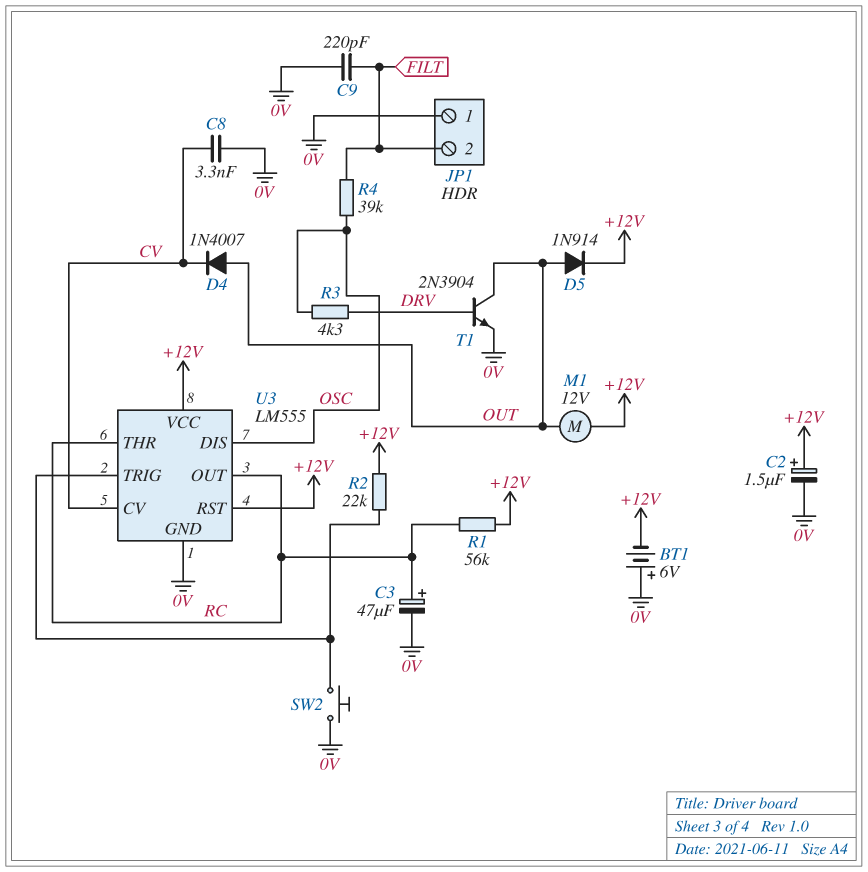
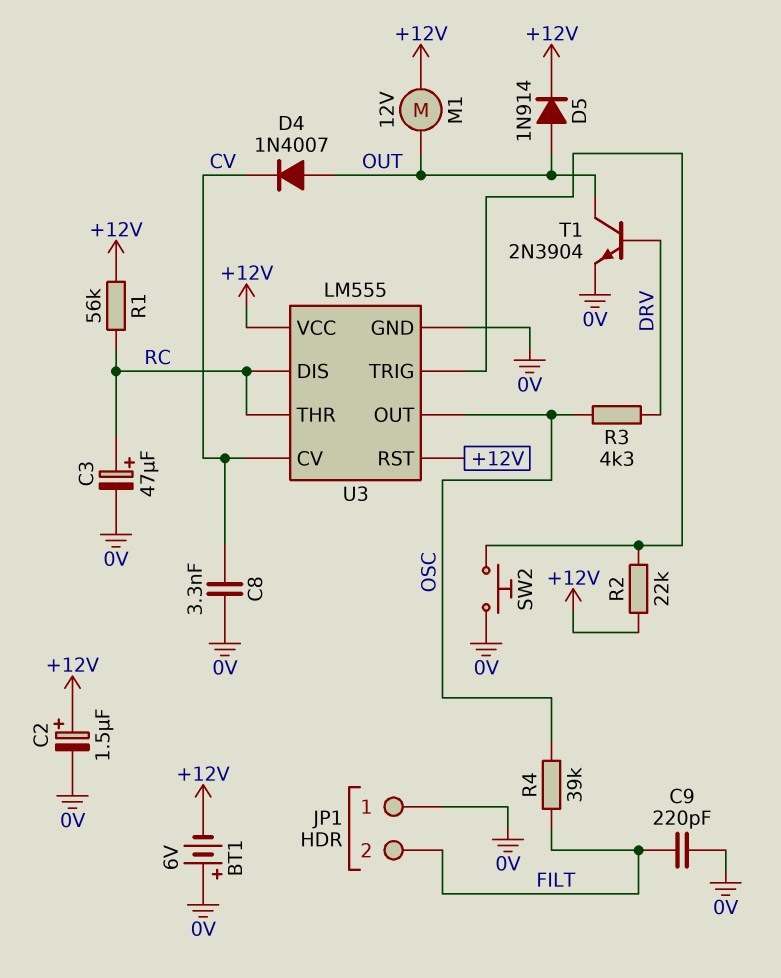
U3 pin DIS: OSC -> RC
U3 pin OUT: RC -> OSC

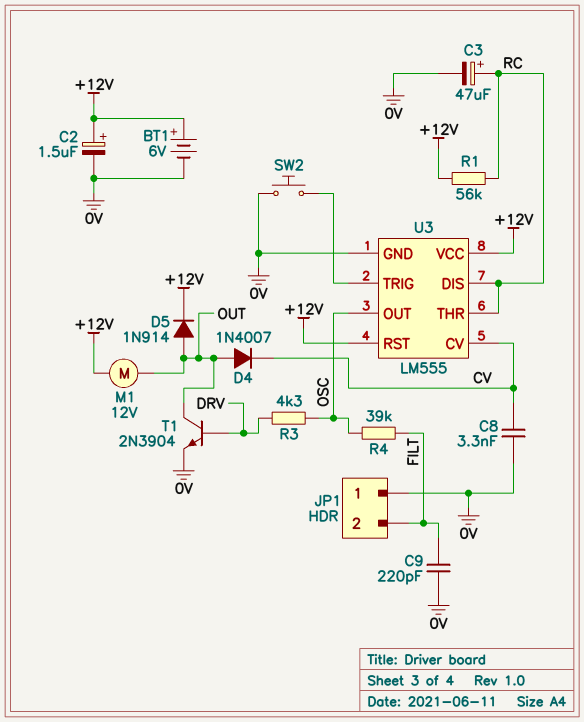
BT1: 6V (plus 0V, minus +12V) -> 6V (plus +12V, minus 0V)
R2: 22k (+12V, U3/TRIG) -> none

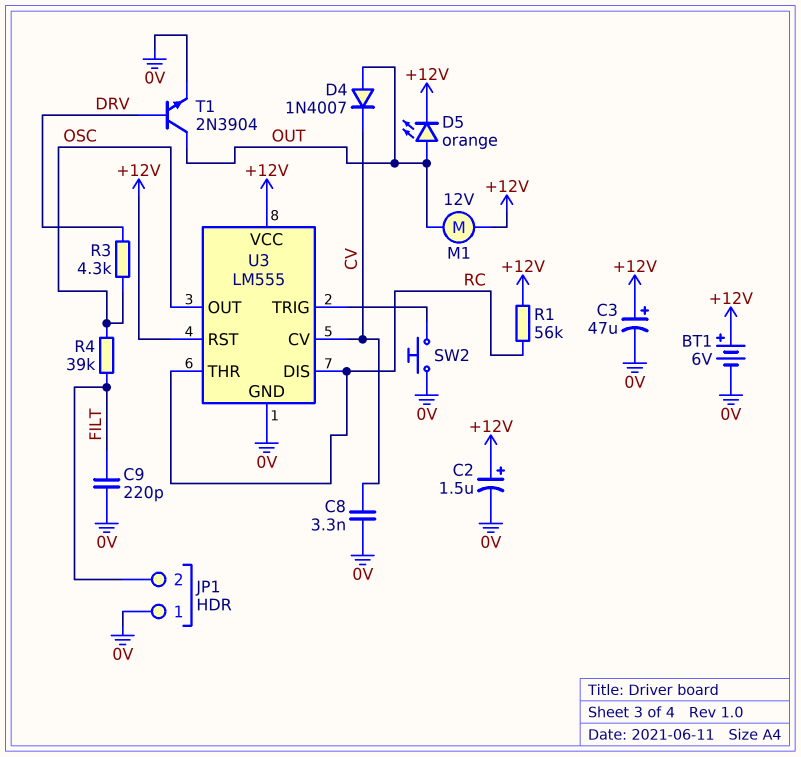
C3: 47uF (plus RC, minus 0V) -> 47uF (plus +12V, minus 0V)
D5: diode 1N914 (A OUT, K +12V) -> LED orange (A OUT, K +12V)

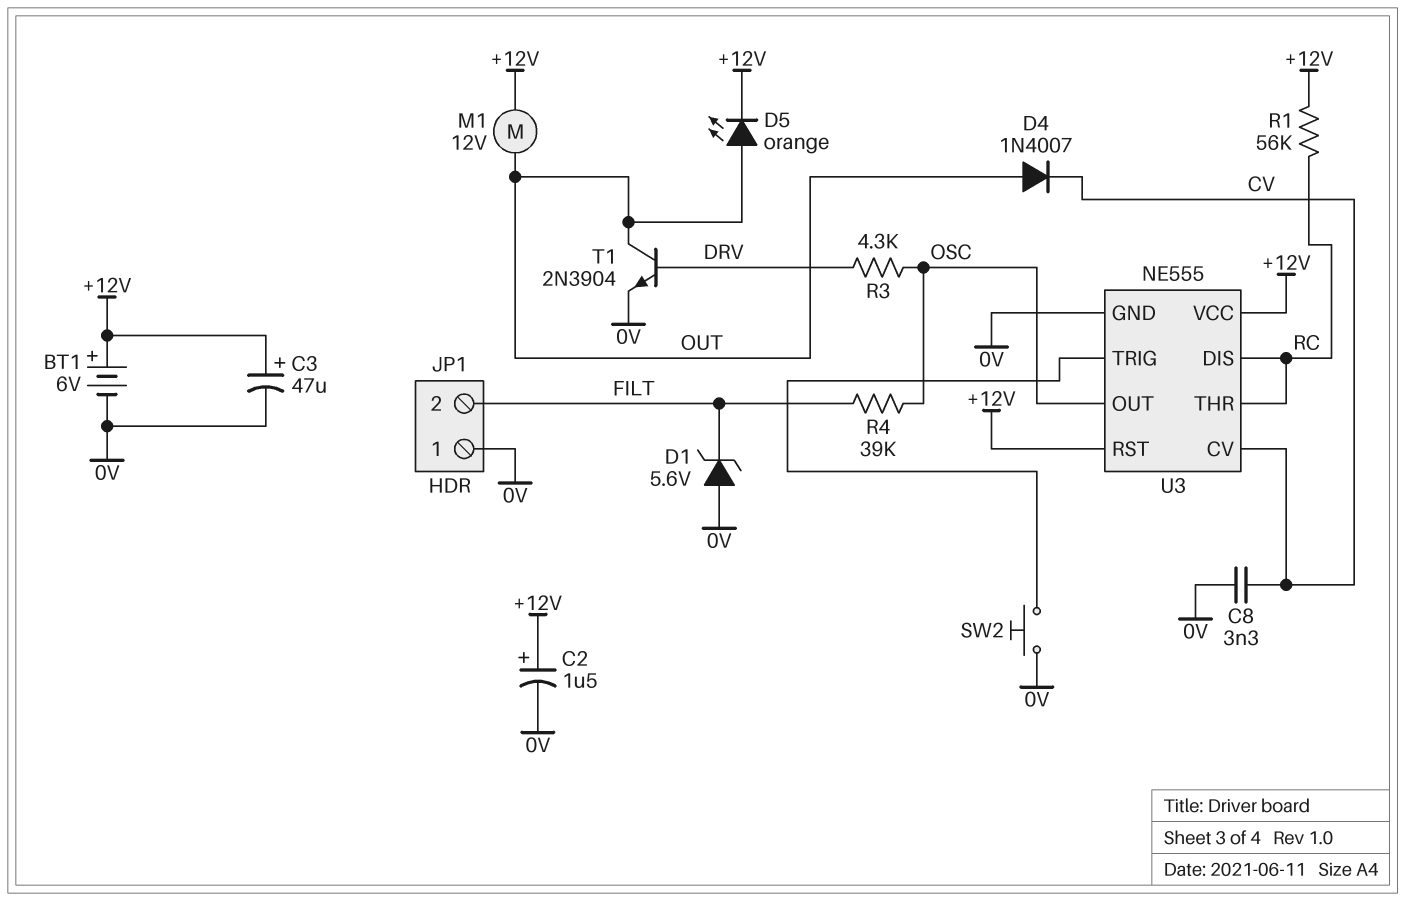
C9: 220pF (0V, FILT) -> none
D1: none -> zener 5.6V (A 0V, K FILT)
U3: LM555 -> NE555

